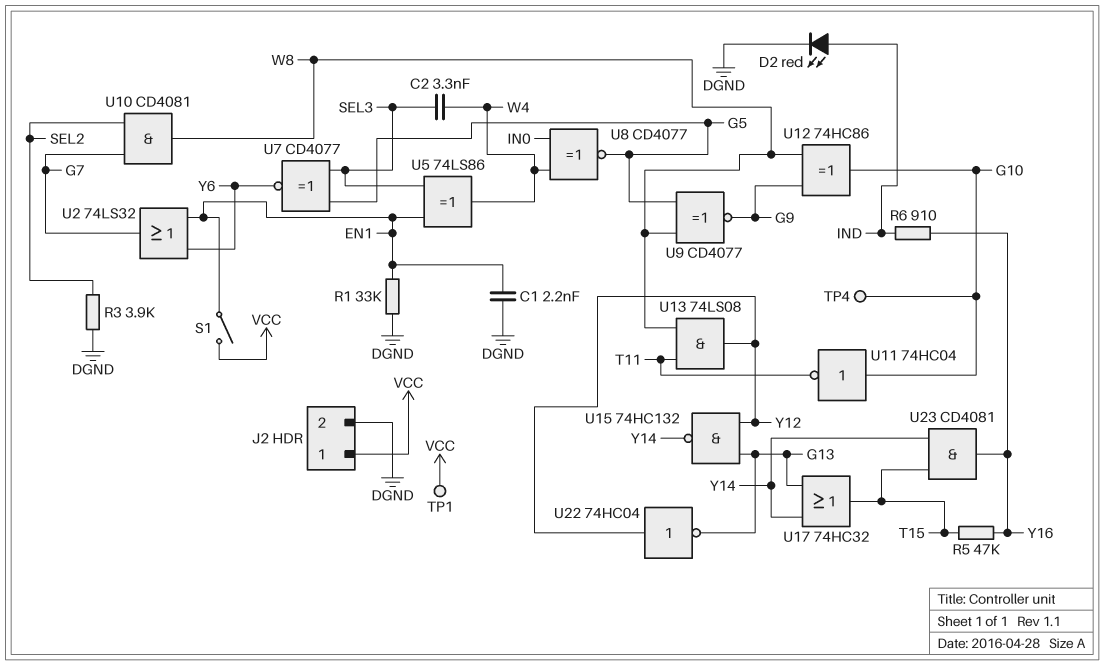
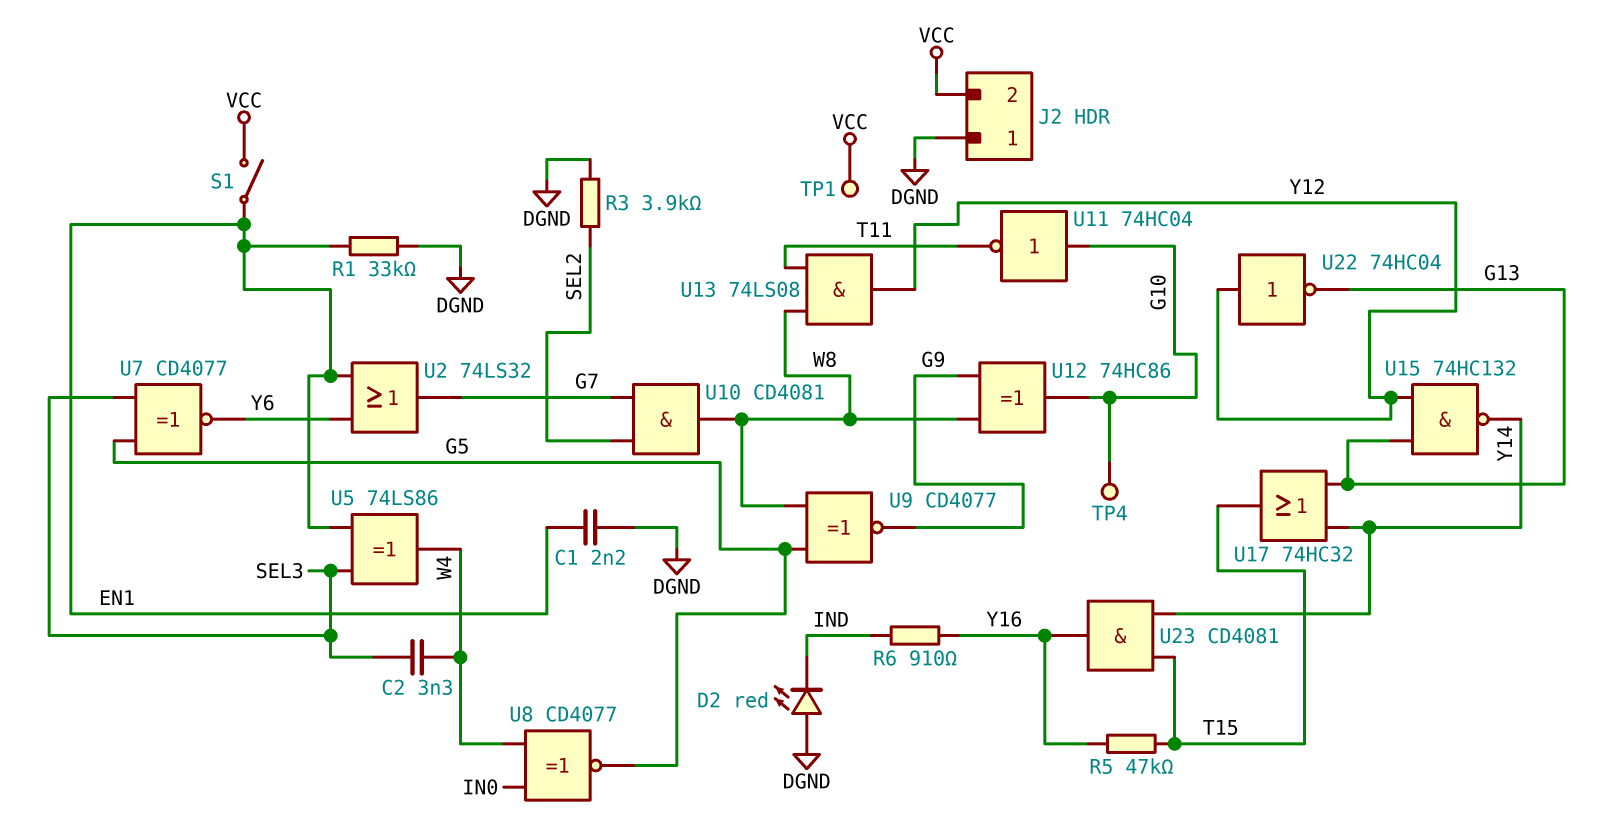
D2: LED red (A IND, K DGND) -> LED red (A DGND, K IND)
J2 pin 1: VCC -> DGND
J2 pin 2: DGND -> VCC

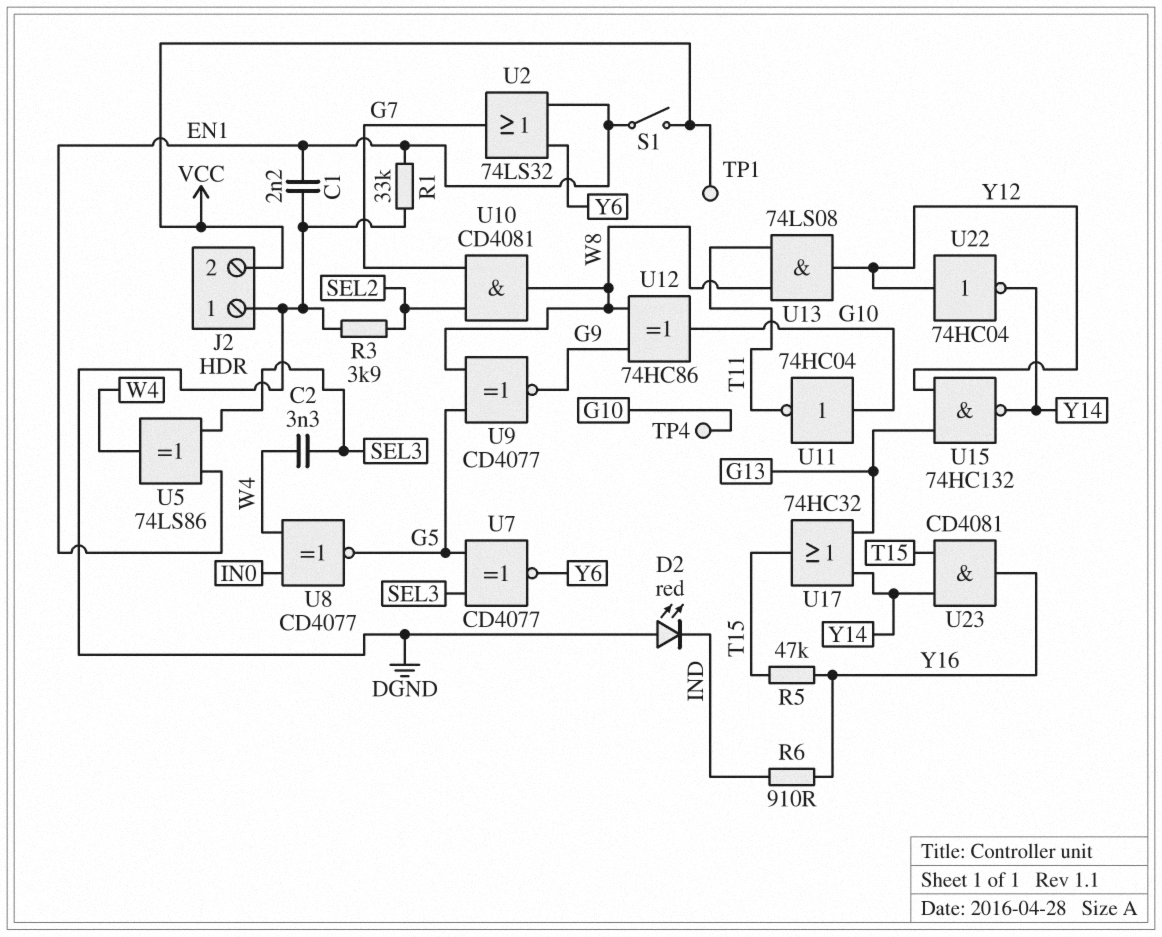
U22: NOT 74HC04 (in Y12, out G13) -> NOT 74HC04 (in Y12, out Y14)

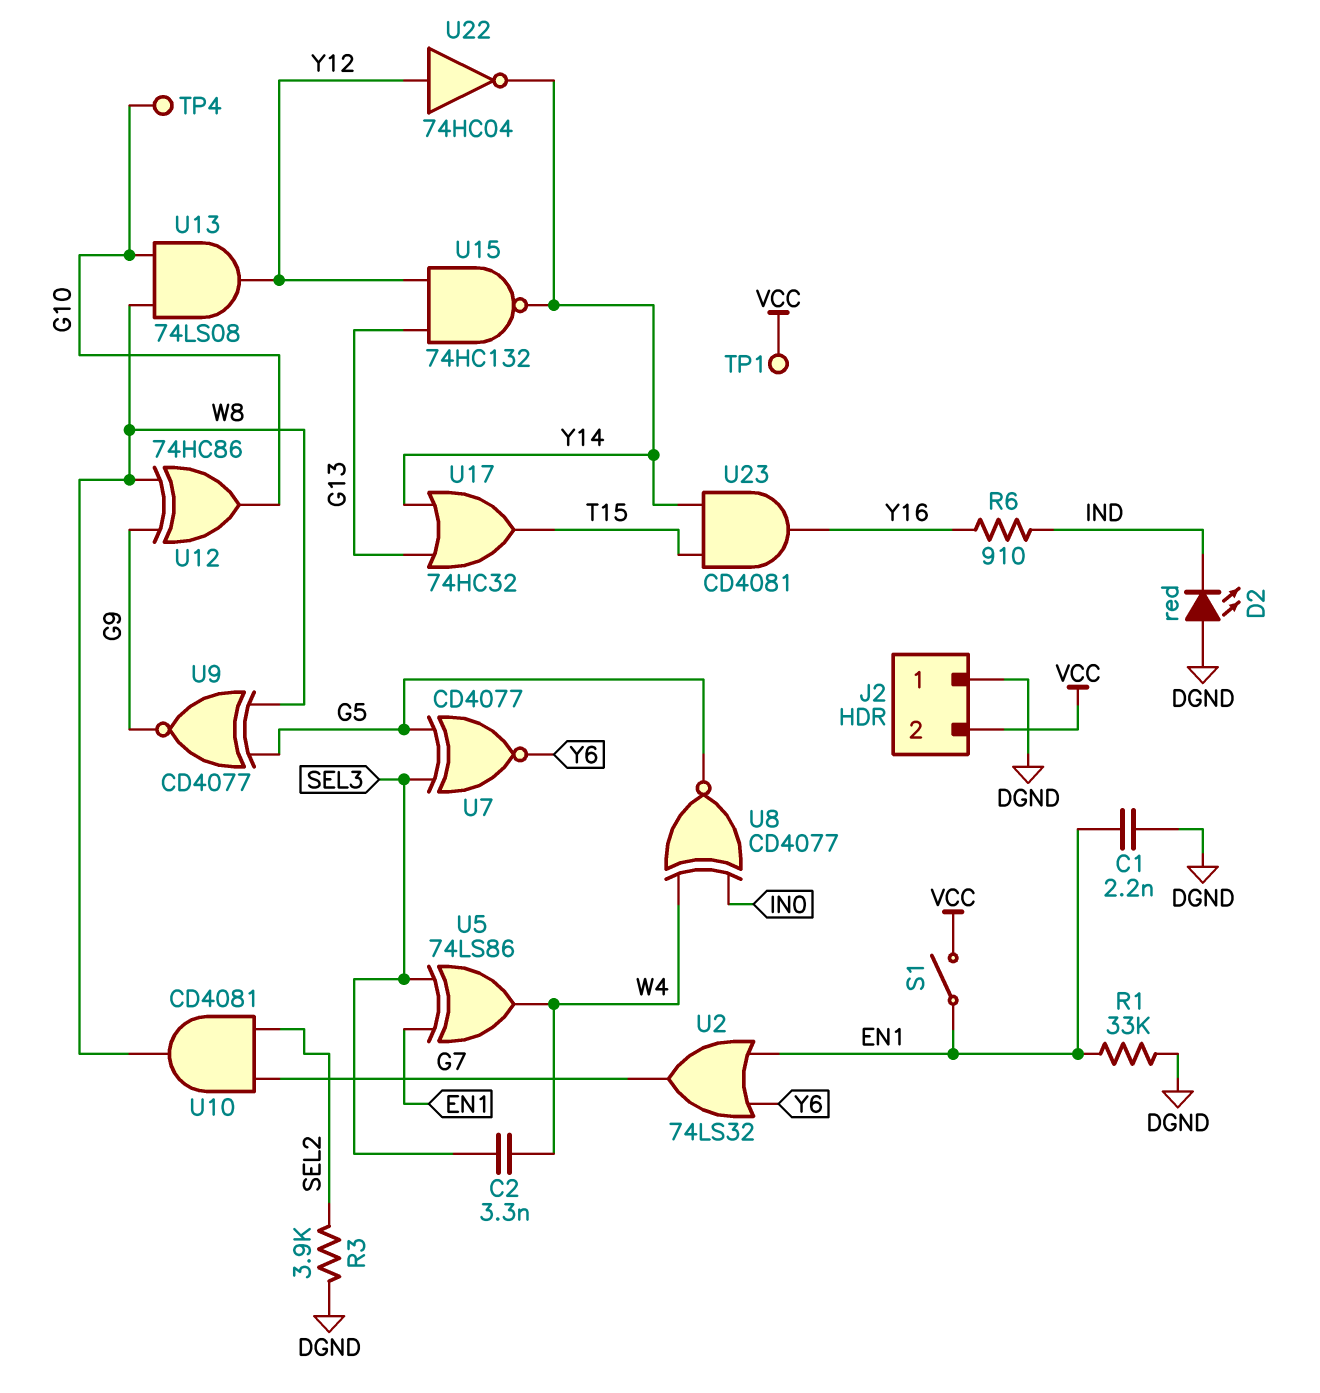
R5: 47k (T15, Y16) -> none
U11: NOT 74HC04 (in G10, out T11) -> none
U13: AND 74LS08 (in T11, in W8, out Y12) -> AND 74LS08 (in G10, in W8, out Y12)

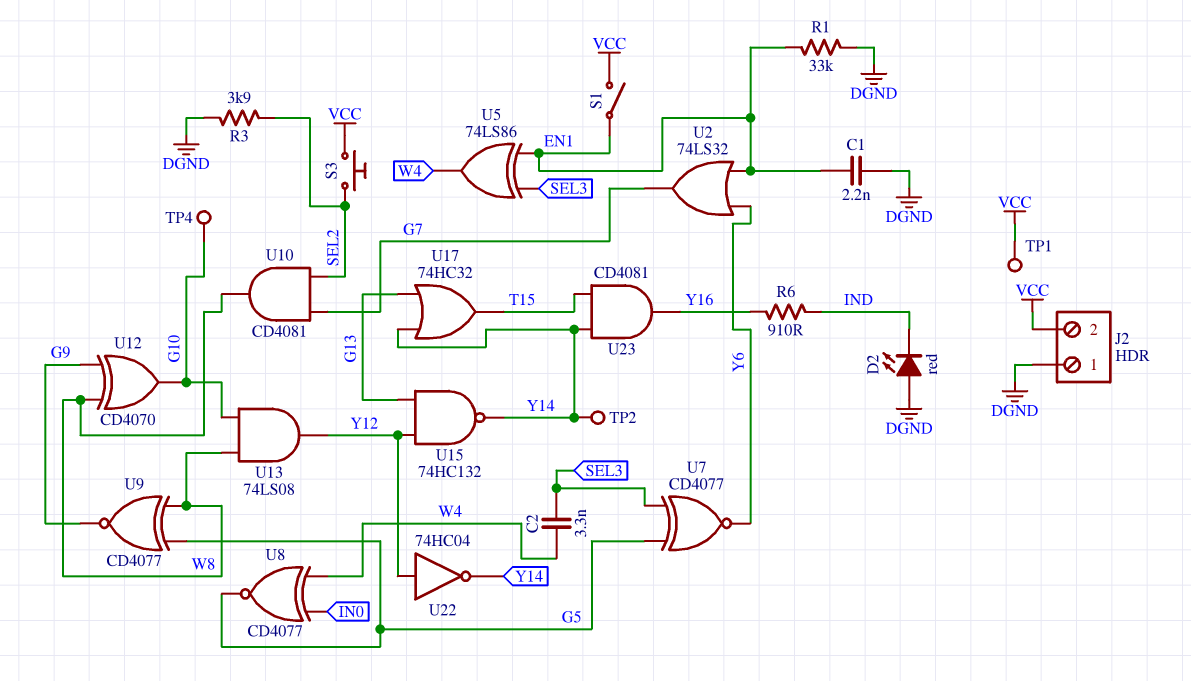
S3: none -> button (SEL2, VCC)
TP2: none -> test point (Y14)
U12: XOR 74HC86 (in G9, in W8, out G10) -> XOR CD4070 (in G9, in W8, out G10)

